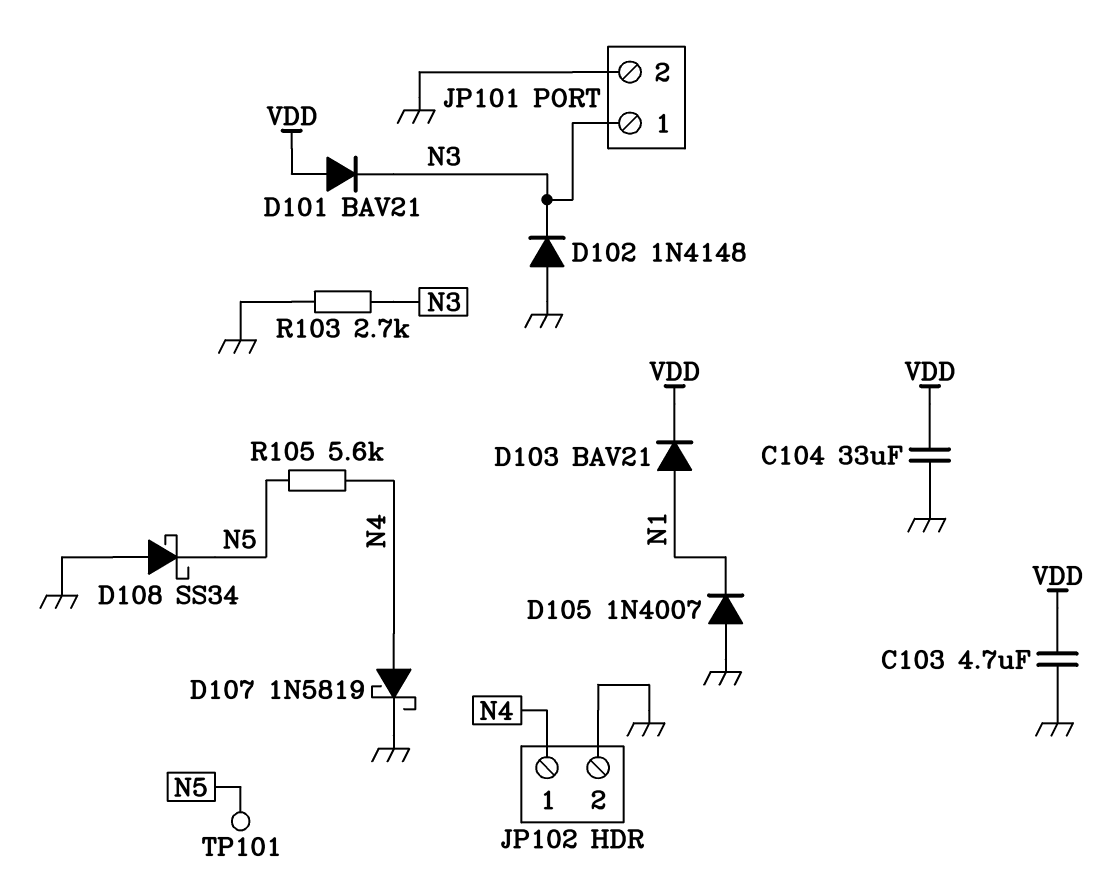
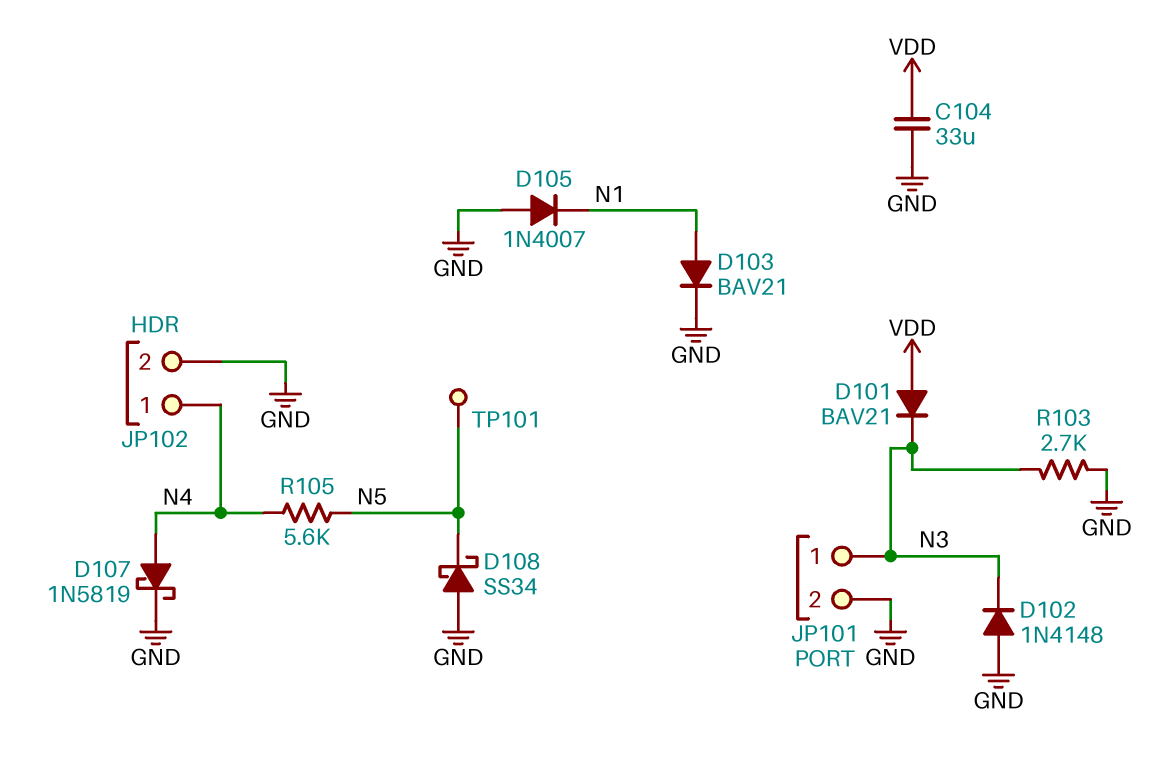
C103: 4.7uF (GND, VDD) -> none
D103: diode BAV21 (A N1, K VDD) -> diode BAV21 (A N1, K GND)

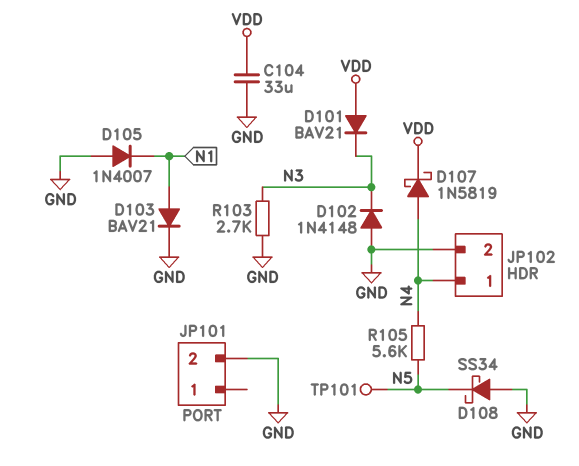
D107: schottky 1N5819 (A N4, K GND) -> schottky 1N5819 (A N4, K VDD)
JP101 pin 1: N3 -> none

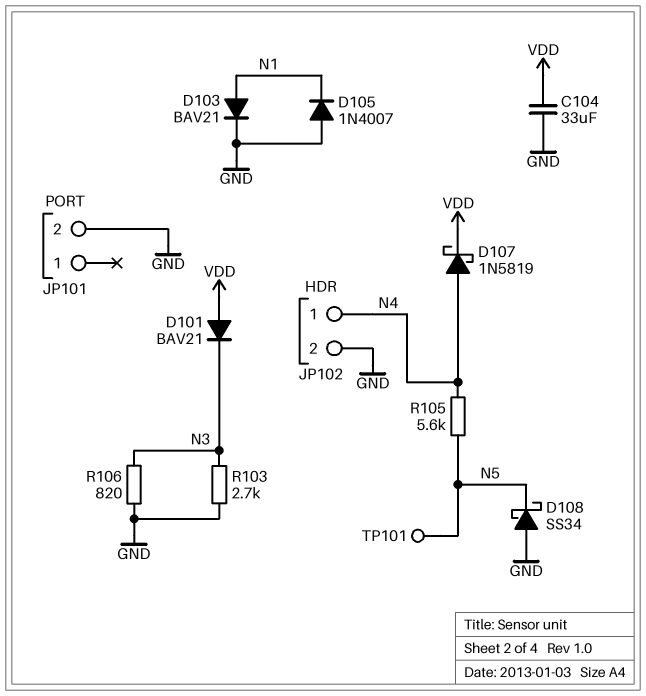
D102: diode 1N4148 (A GND, K N3) -> none
R106: none -> 820 (GND, N3)

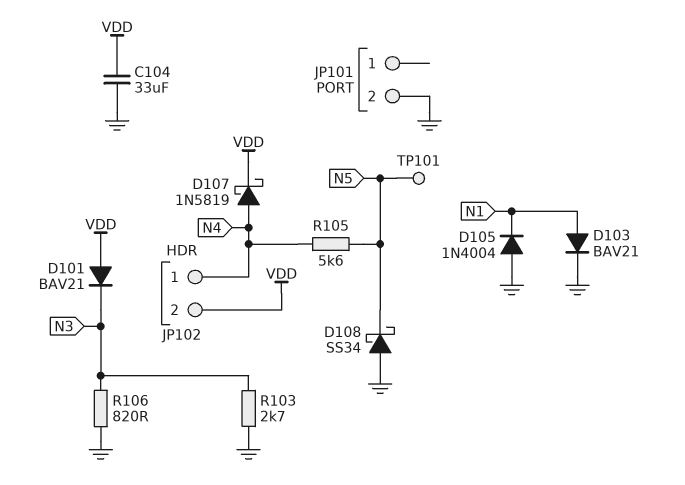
D105: diode 1N4007 (A GND, K N1) -> diode 1N4004 (A GND, K N1)
JP102 pin 2: GND -> VDD

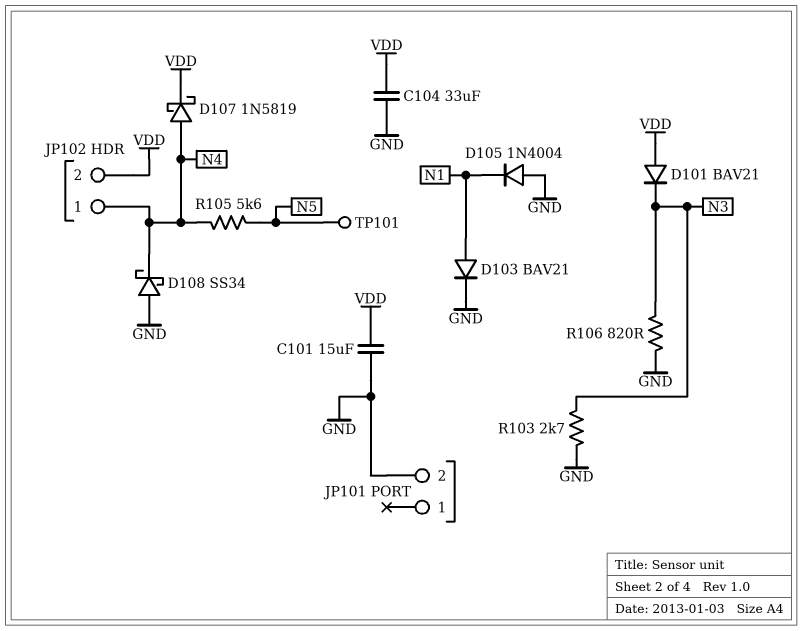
C101: none -> 15uF (GND, VDD)
D108: schottky SS34 (A GND, K N5) -> schottky SS34 (A GND, K N4)

